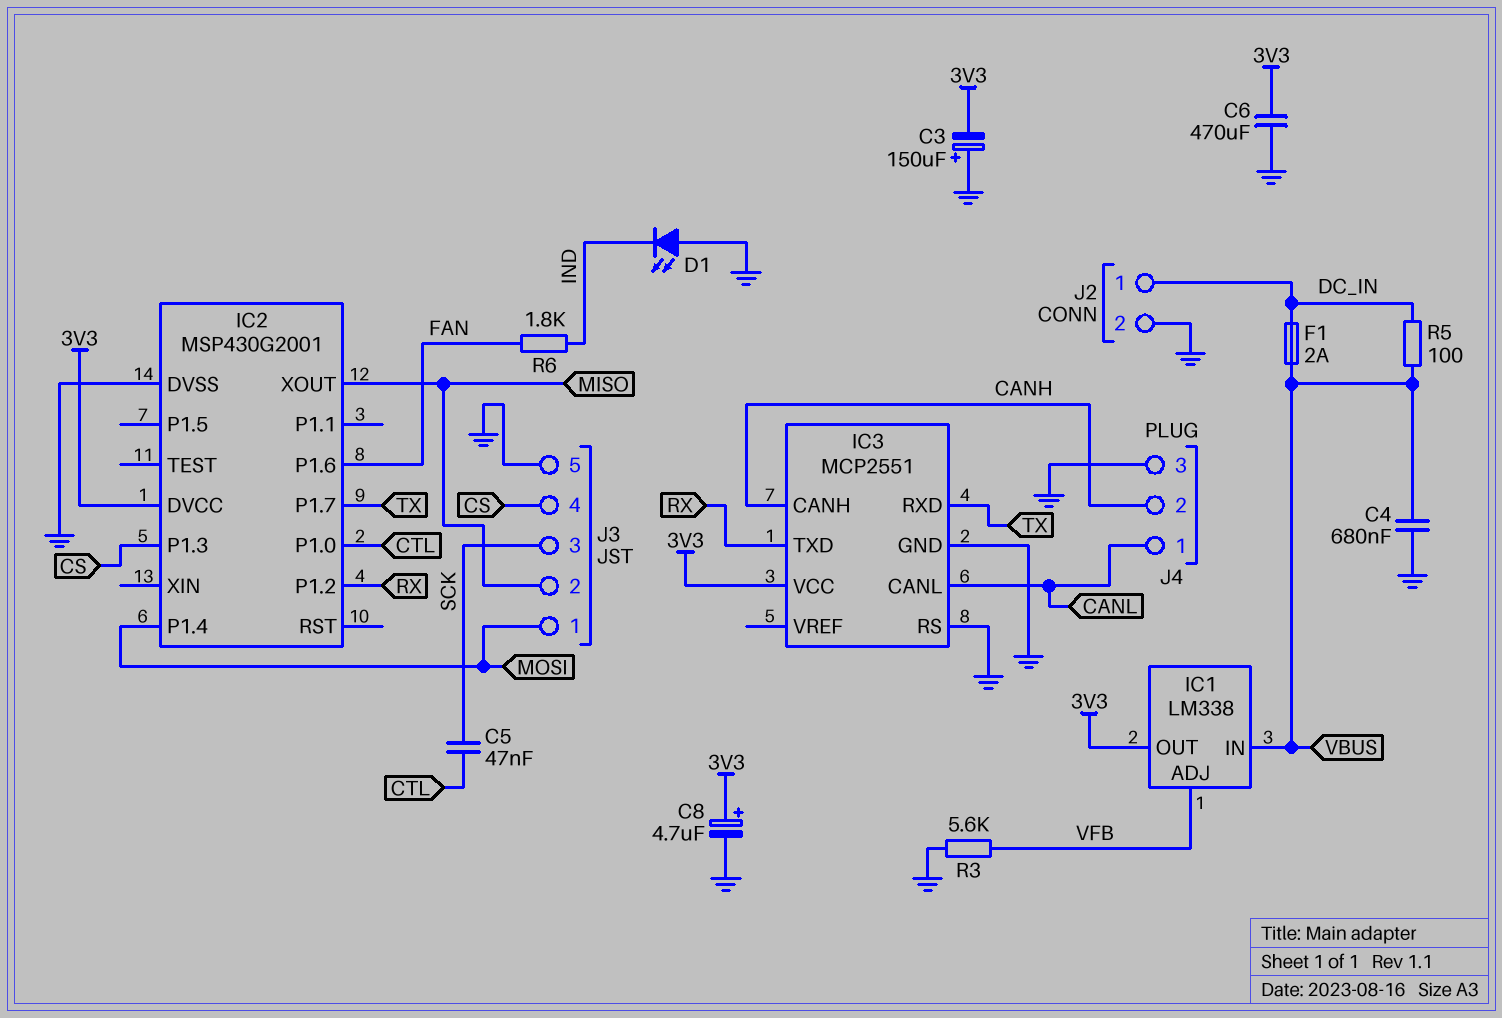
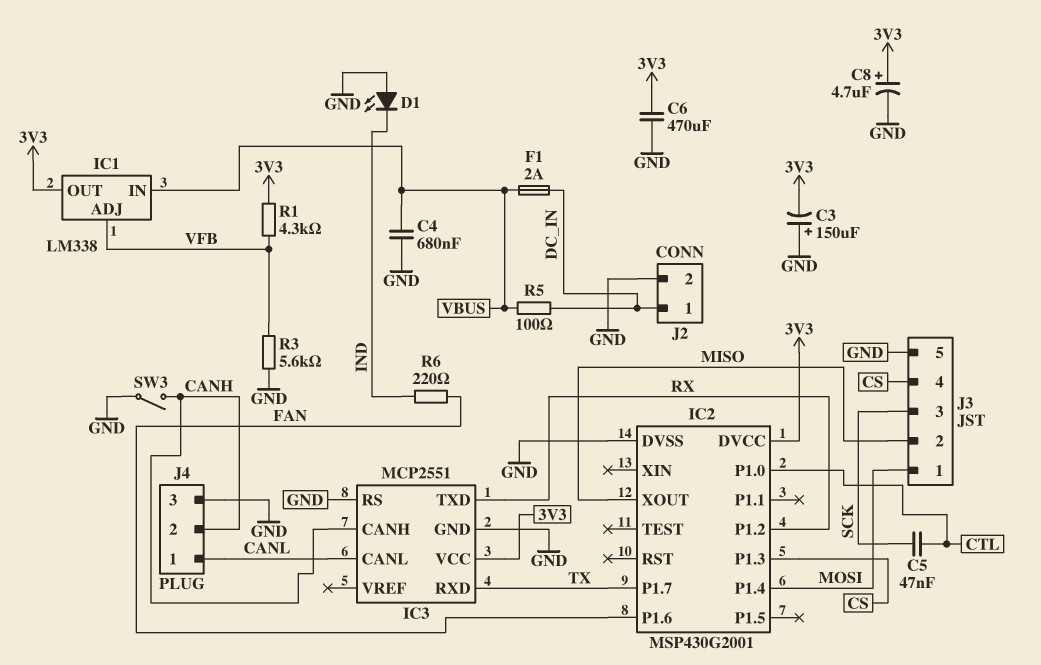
R1: none -> 4.3k (3V3, VFB)
R6: 1.8k (FAN, IND) -> 220 (FAN, IND)
SW3: none -> switch (CANH, GND)

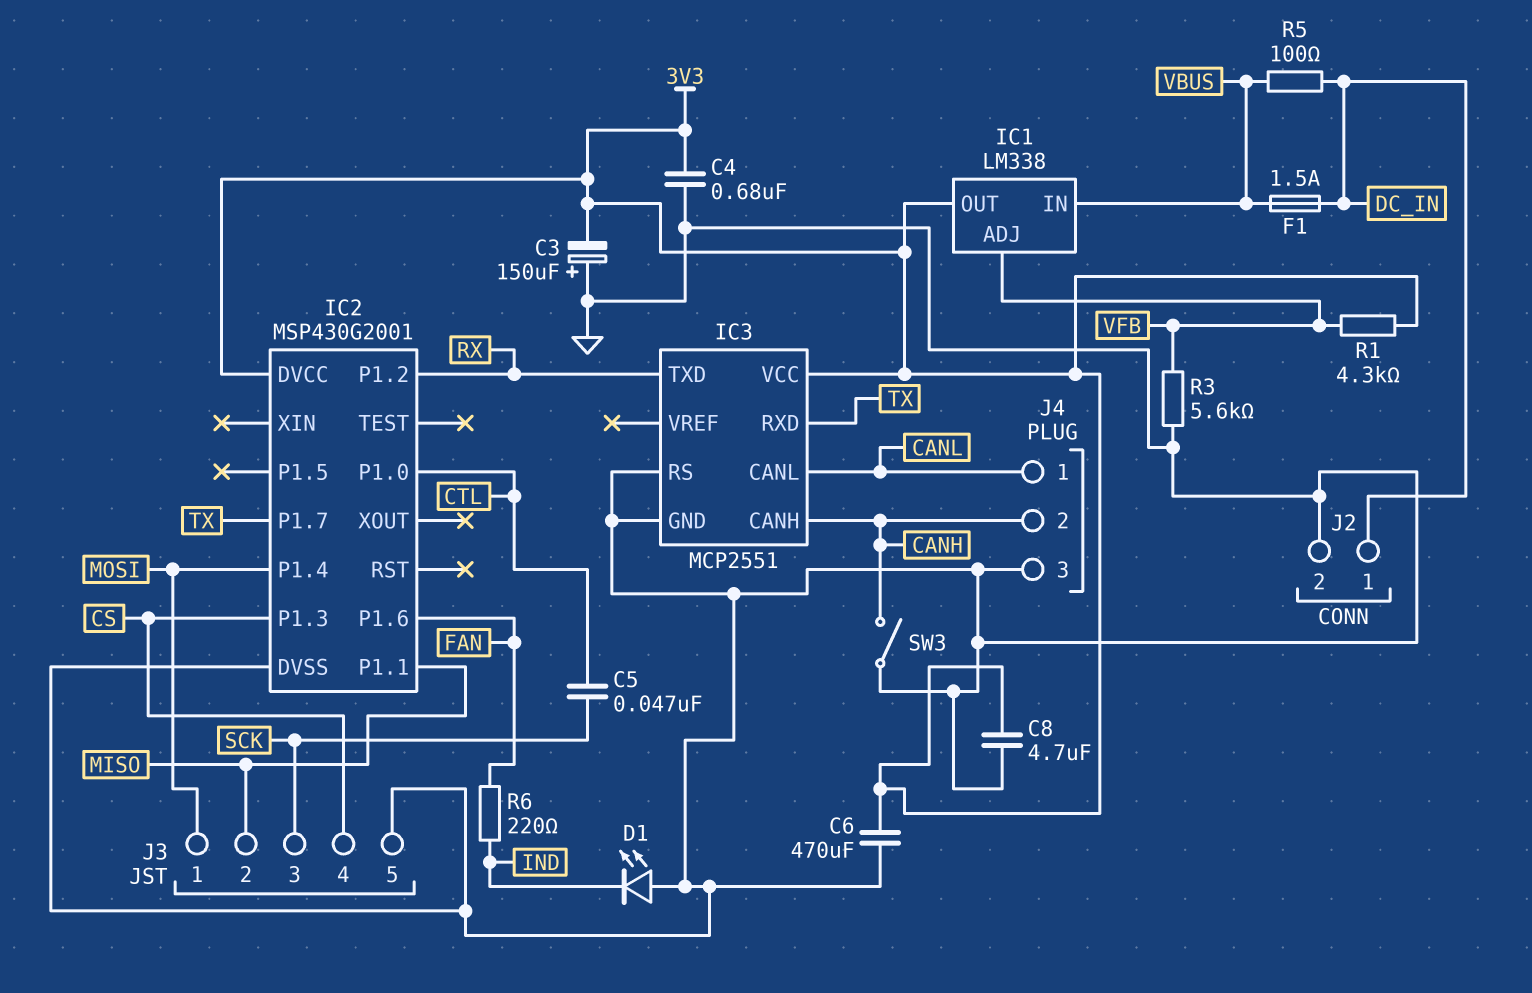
C4: 680nF (GND, VBUS) -> 680nF (3V3, GND)
C8: 4.7uF (plus 3V3, minus GND) -> 4.7uF (3V3, GND)
F1: 2A (DC_IN, VBUS) -> 1.5A (DC_IN, VBUS)
IC2 pin P1.1: none -> MISO
IC2 pin XOUT: MISO -> none

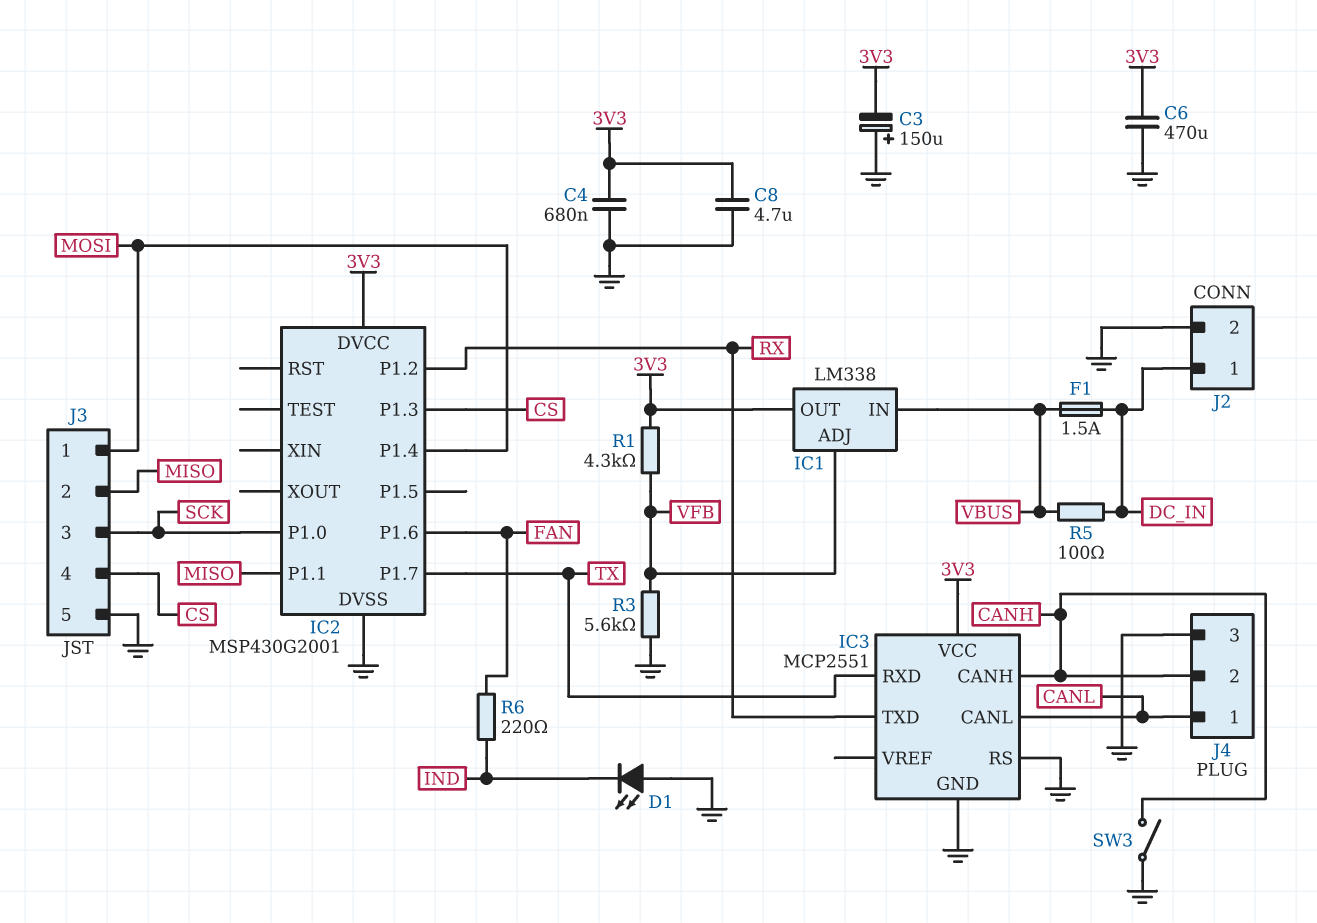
C5: 47nF (CTL, SCK) -> none
IC2 pin P1.0: CTL -> SCK

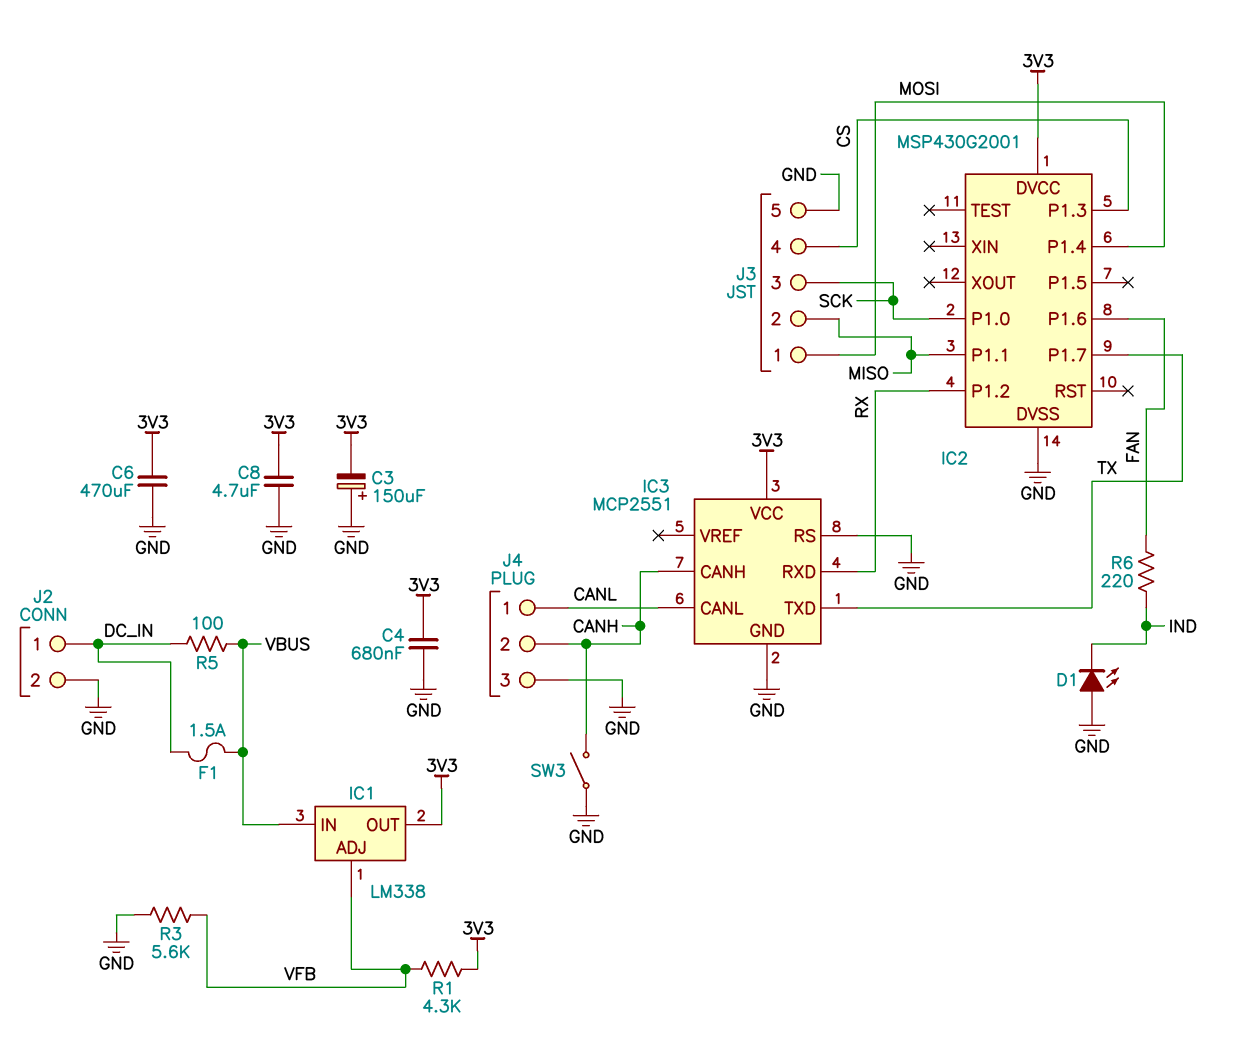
IC3 pin RXD: TX -> RX
IC3 pin TXD: RX -> TX

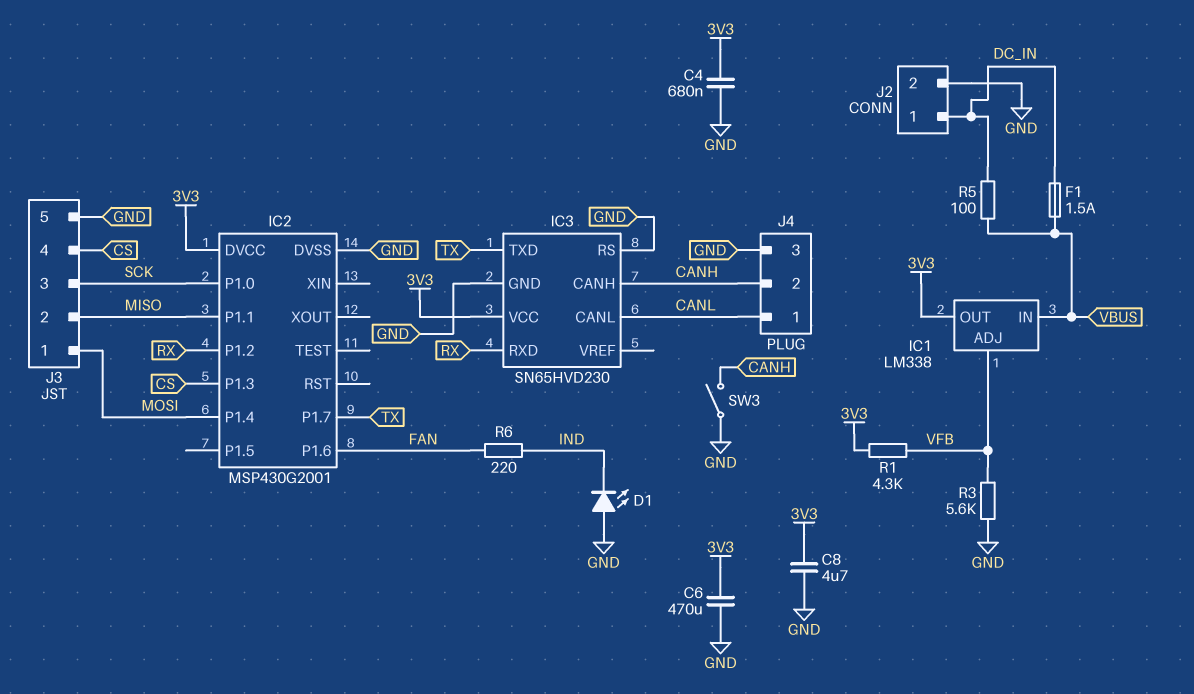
C3: 150uF (plus GND, minus 3V3) -> none
IC3: MCP2551 -> SN65HVD230

